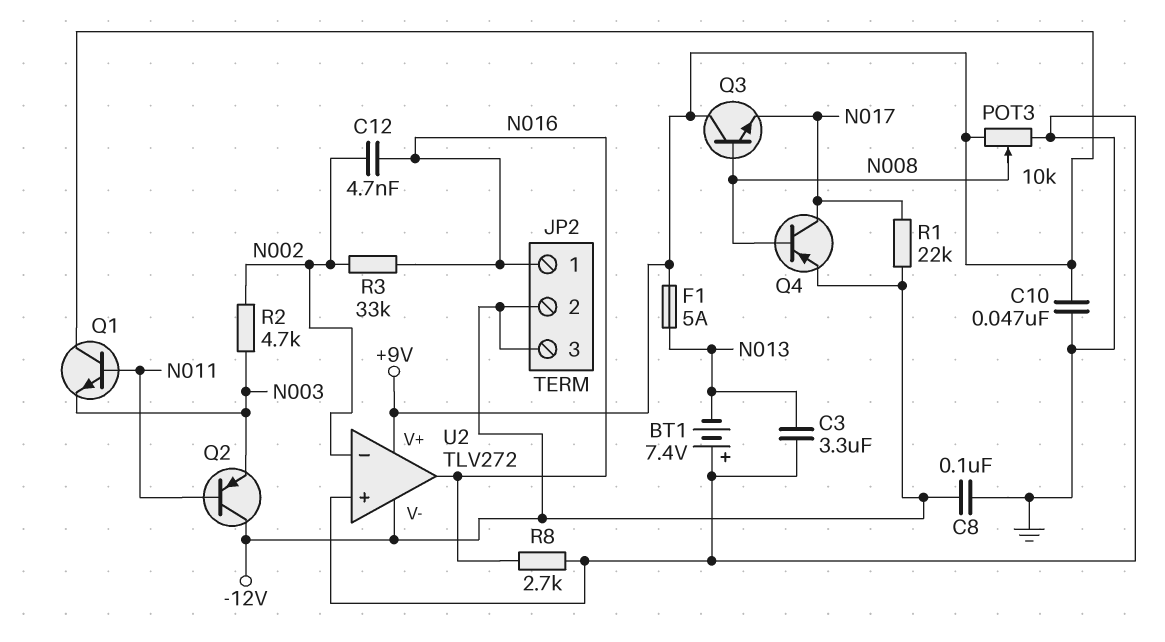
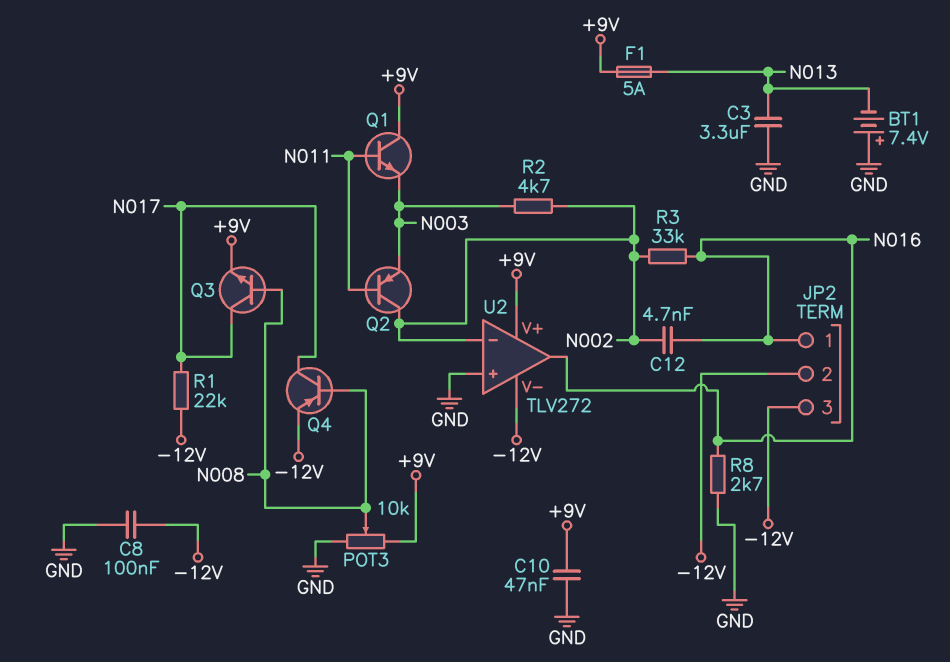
Q2: PNP (B N011, C -12V, E N003) -> PNP (B N011, C N002, E N003)
Q3: NPN (B N008, C +9V, E N017) -> NPN (B N008, C N017, E +9V)

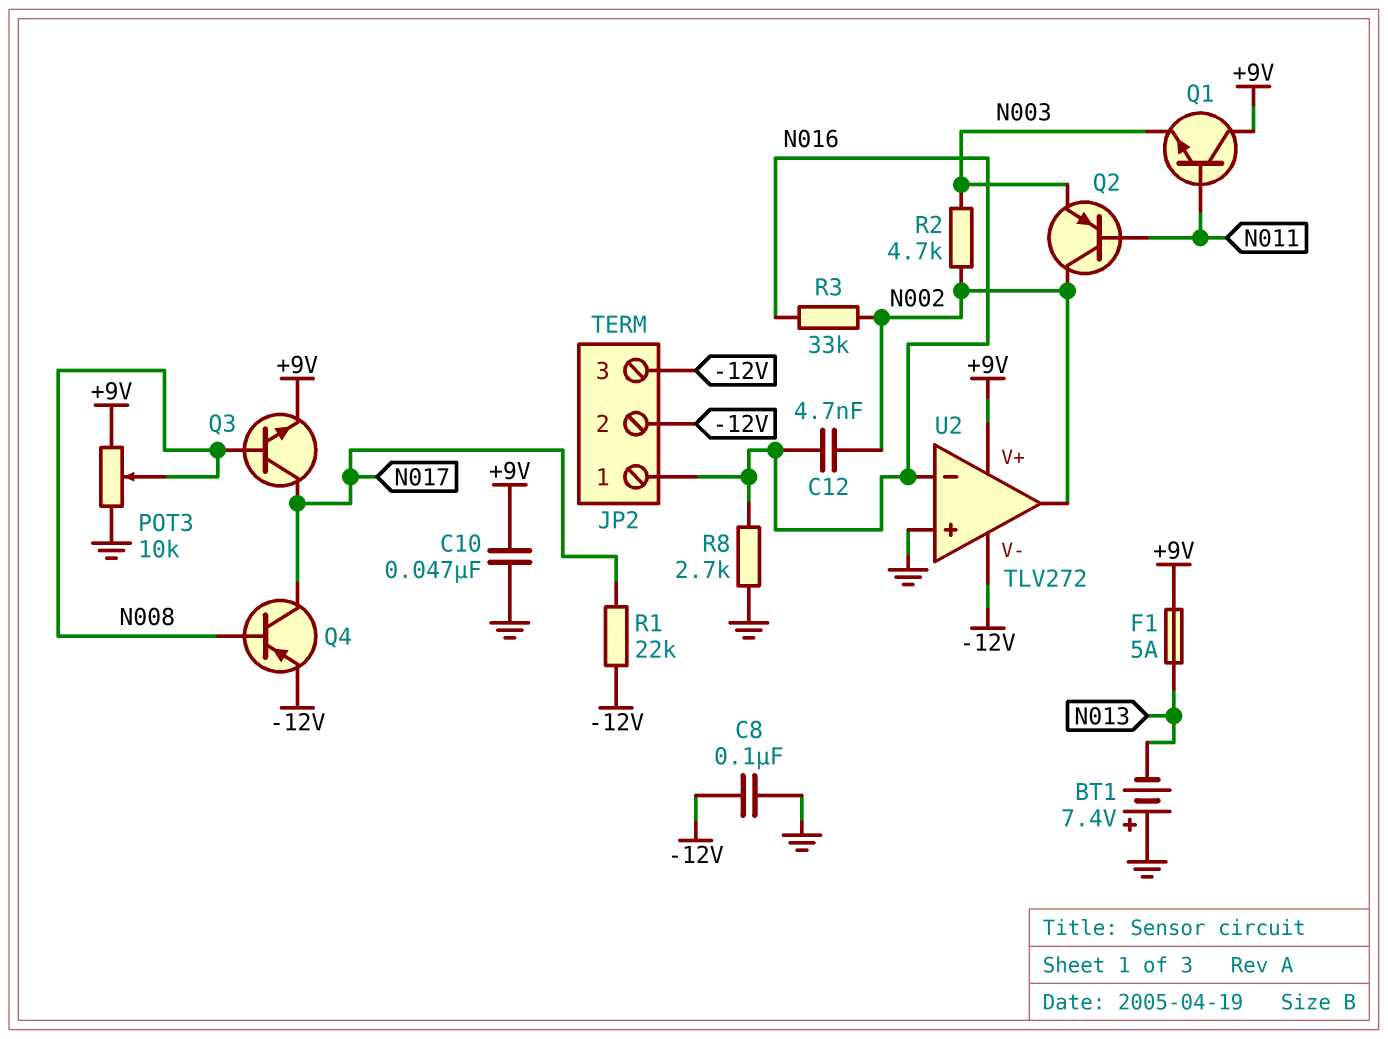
C3: 3.3uF (GND, N013) -> none
U2 pin in-: N002 -> N016
U2 pin out: N016 -> N002

